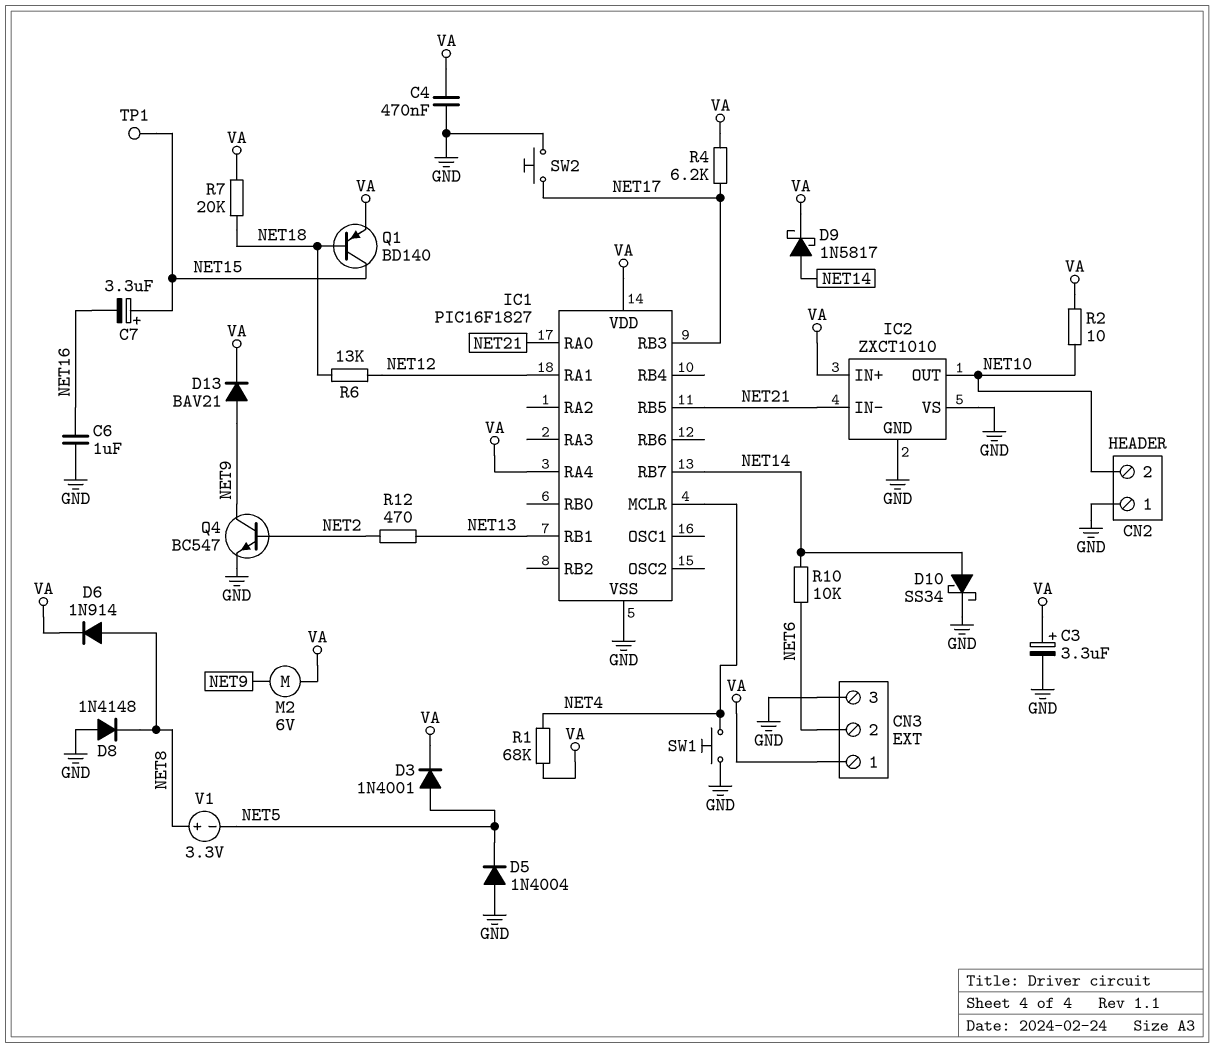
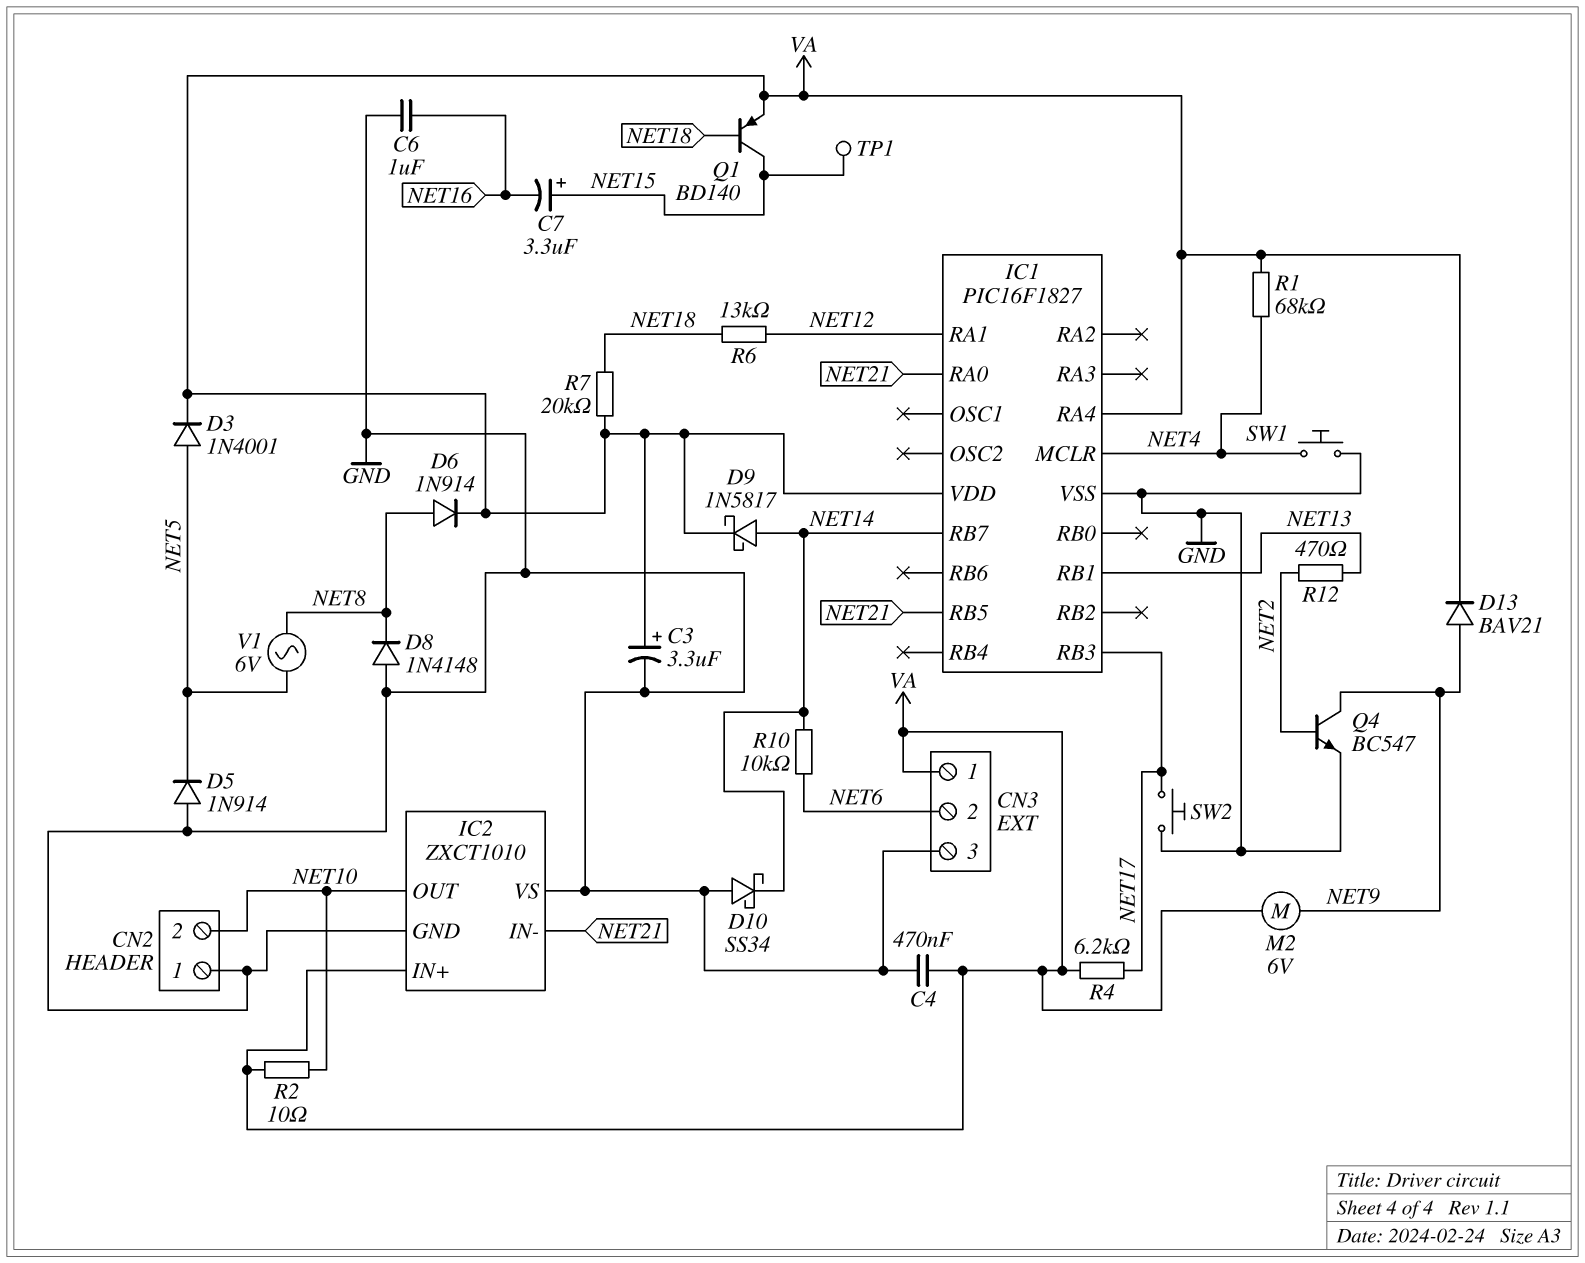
D5: diode 1N4004 (A GND, K NET5) -> diode 1N914 (A GND, K NET5)
D10: schottky SS34 (A NET14, K GND) -> schottky SS34 (A GND, K NET14)
V1: 3.3V (plus NET8, minus NET5) -> AC 6V (NET5, NET8)

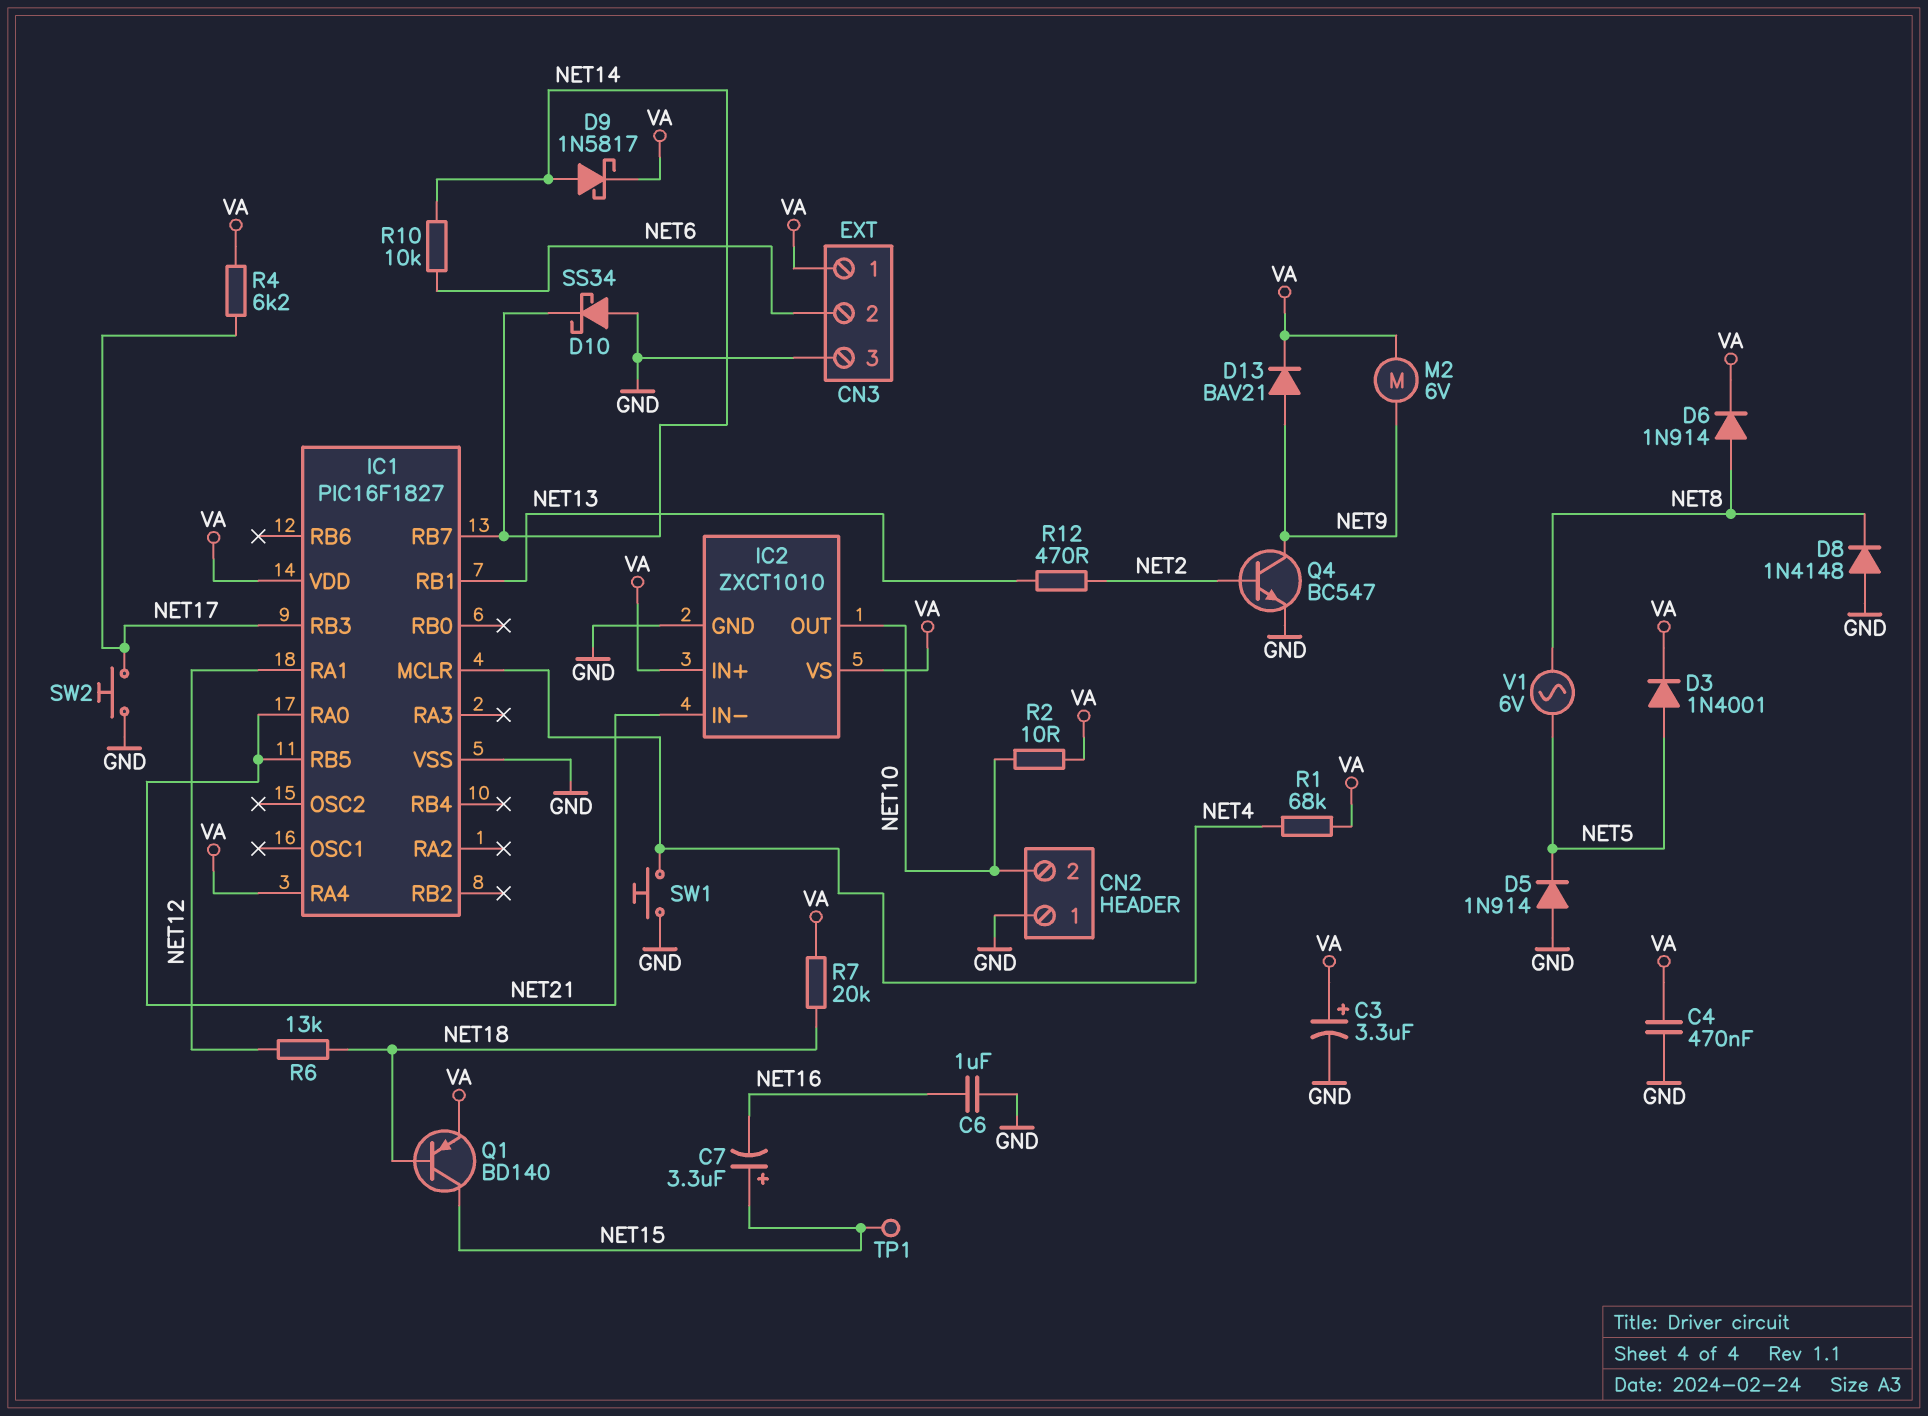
IC2 pin VS: GND -> VA

